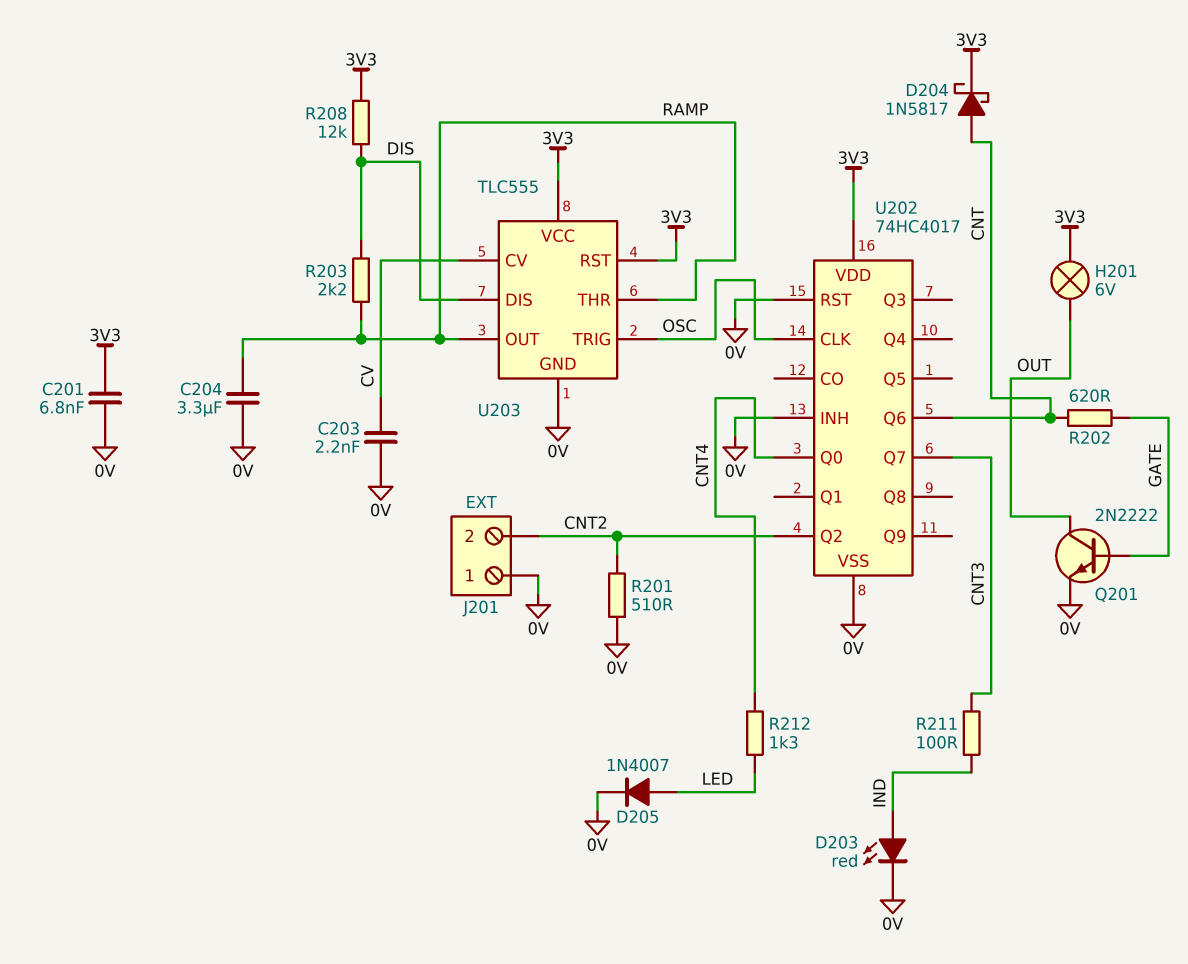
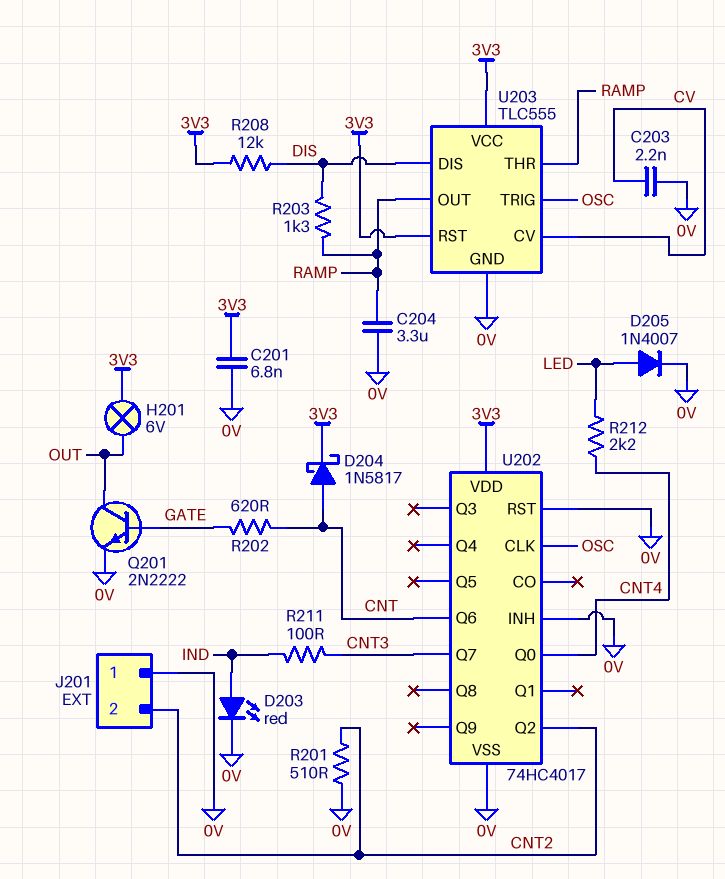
R203: 2.2k (DIS, RAMP) -> 1.3k (DIS, RAMP)
R212: 1.3k (CNT4, LED) -> 2.2k (CNT4, LED)

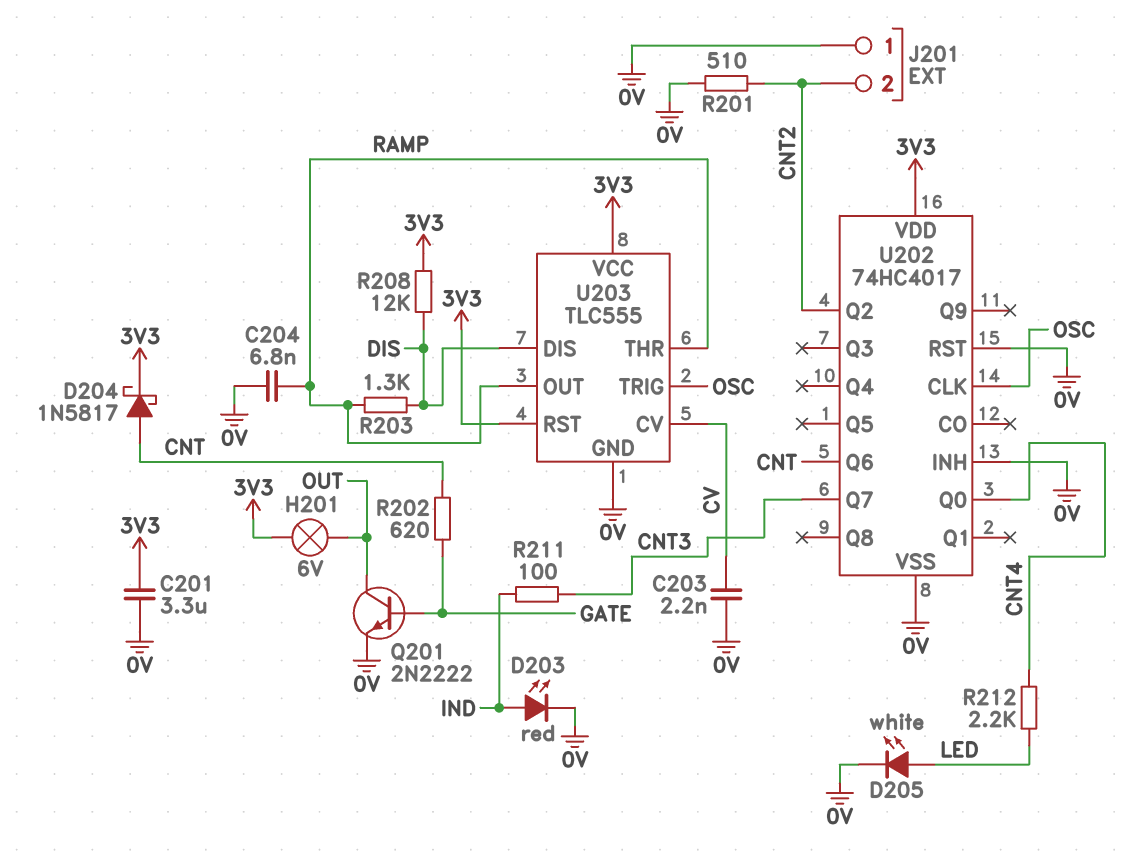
C201: 6.8nF (0V, 3V3) -> 3.3uF (0V, 3V3)
C204: 3.3uF (0V, RAMP) -> 6.8nF (0V, RAMP)
D205: diode 1N4007 (A LED, K 0V) -> LED white (A LED, K 0V)

